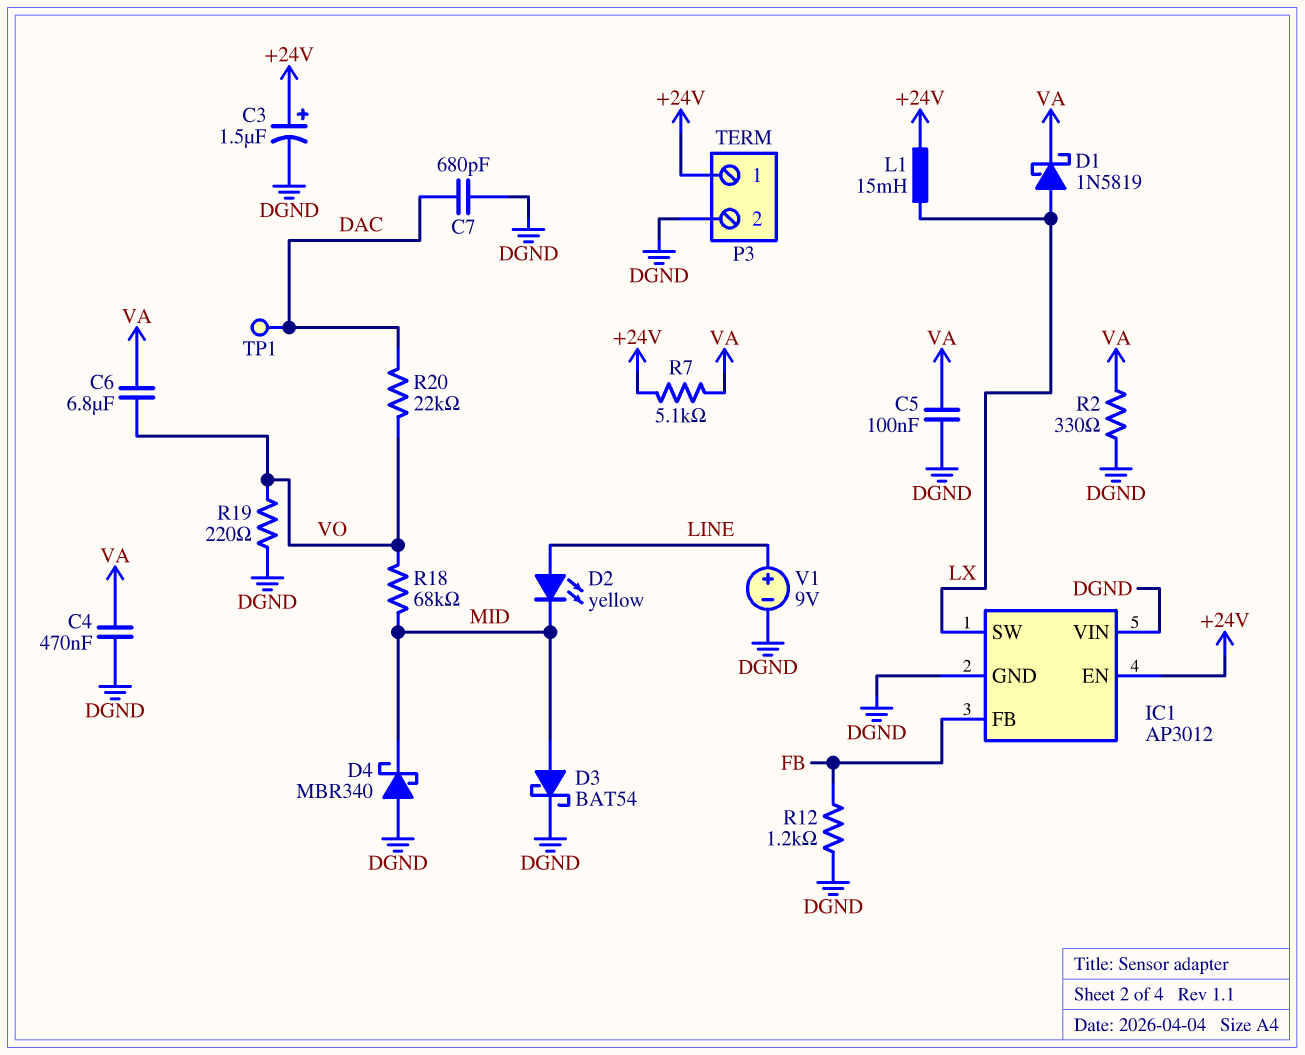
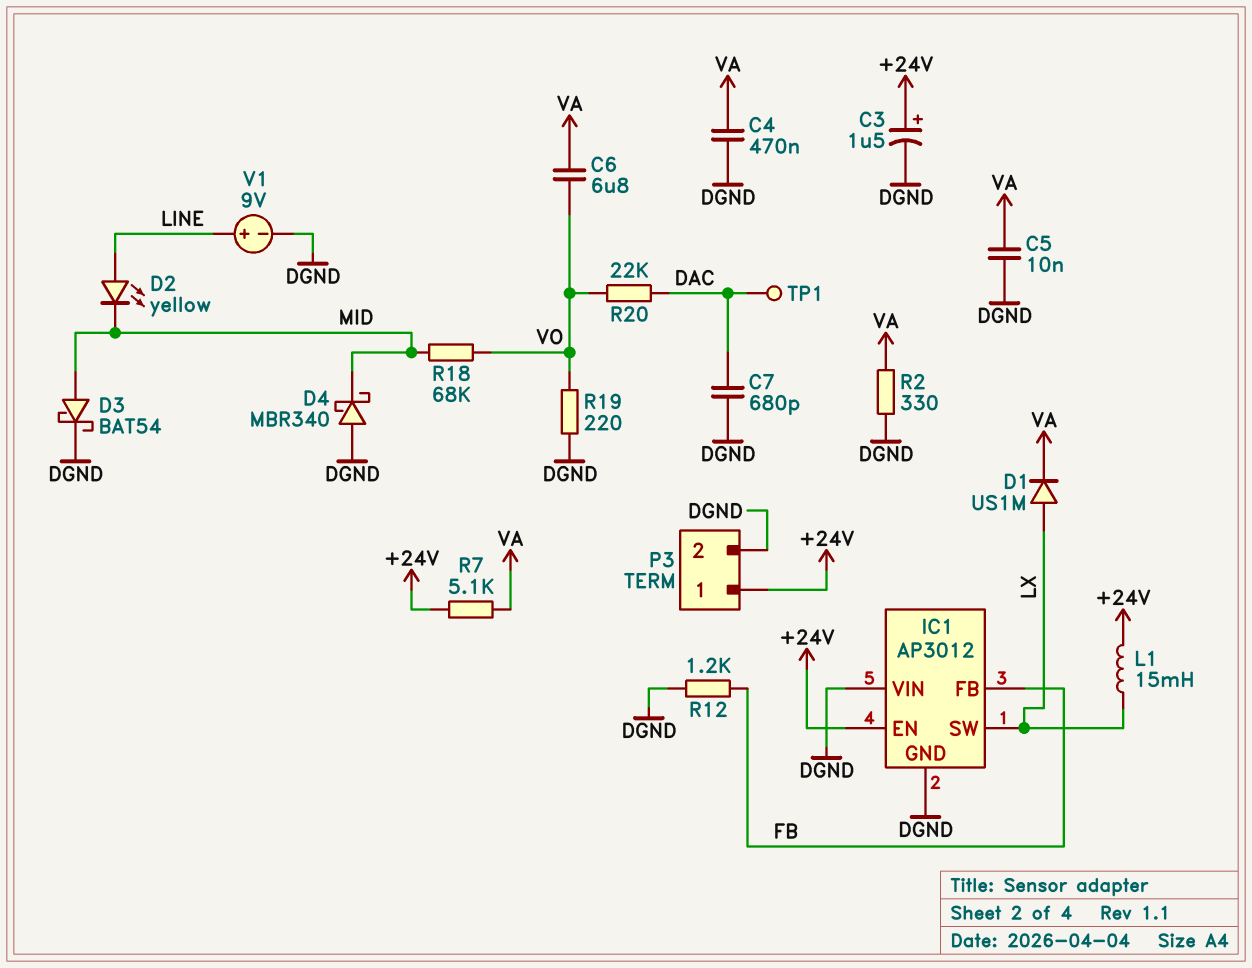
C5: 100nF (DGND, VA) -> 10nF (DGND, VA)
D1: schottky 1N5819 (A LX, K VA) -> diode US1M (A LX, K VA)

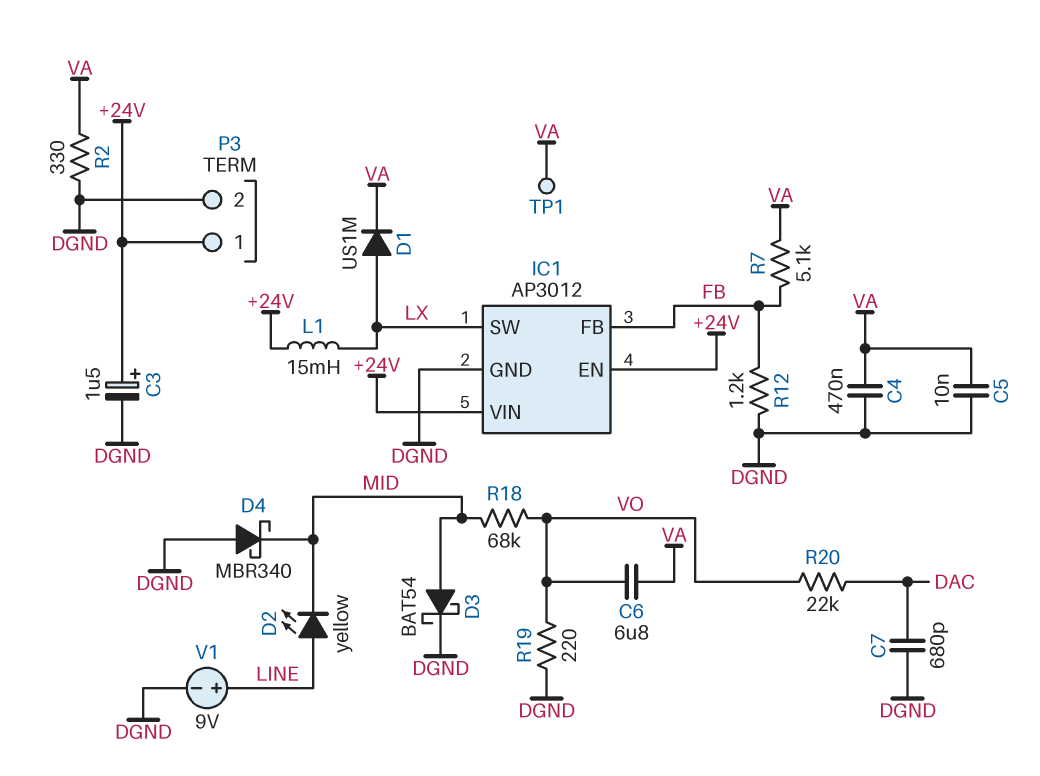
IC1 pin VIN: DGND -> +24V
R7: 5.1k (+24V, VA) -> 5.1k (FB, VA)
TP1: test point (DAC) -> test point (VA)

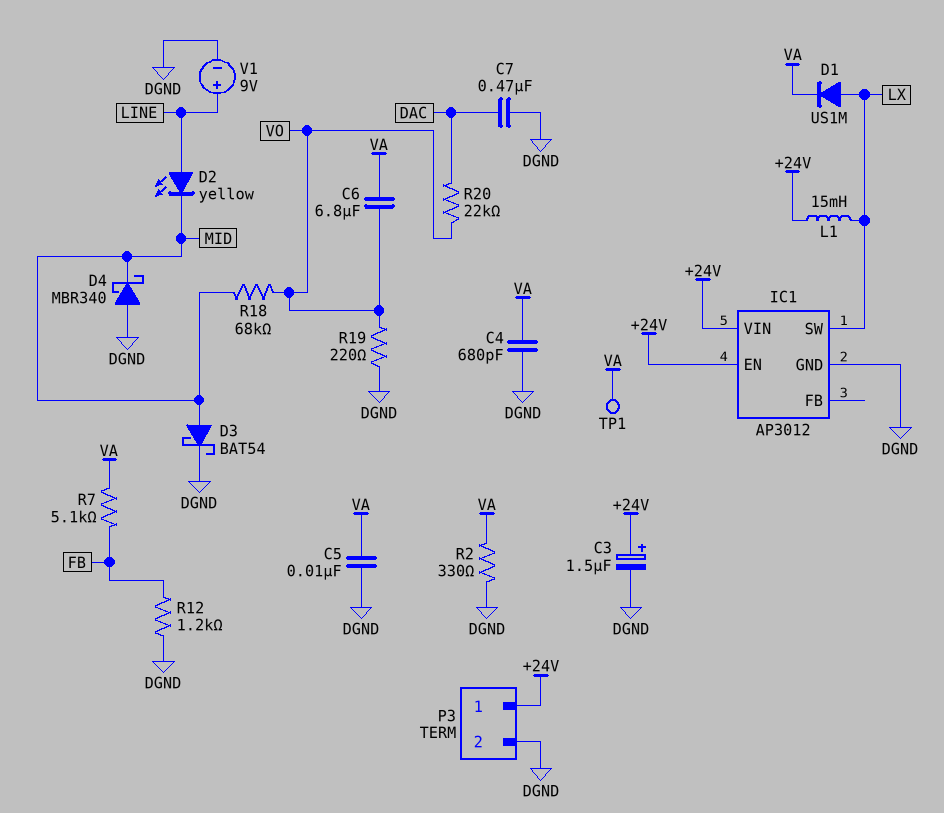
C4: 470nF (DGND, VA) -> 680pF (DGND, VA)
C7: 680pF (DAC, DGND) -> 470nF (DAC, DGND)
IC1 pin FB: FB -> none

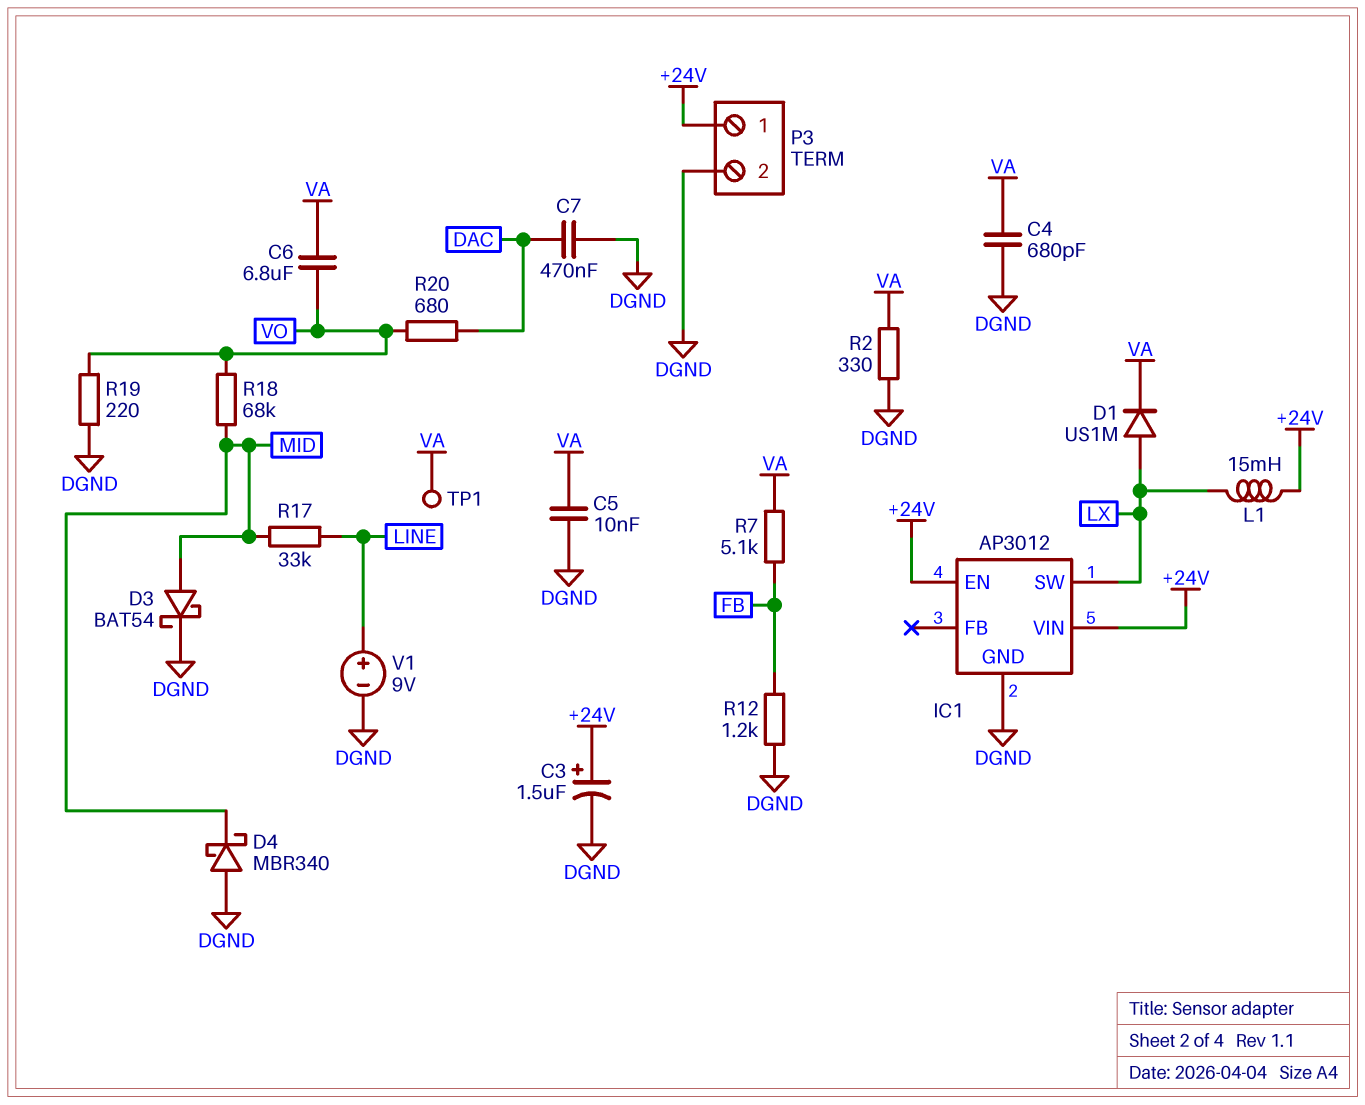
D2: LED yellow (A LINE, K MID) -> none
R17: none -> 33k (LINE, MID)
R20: 22k (DAC, VO) -> 680 (DAC, VO)

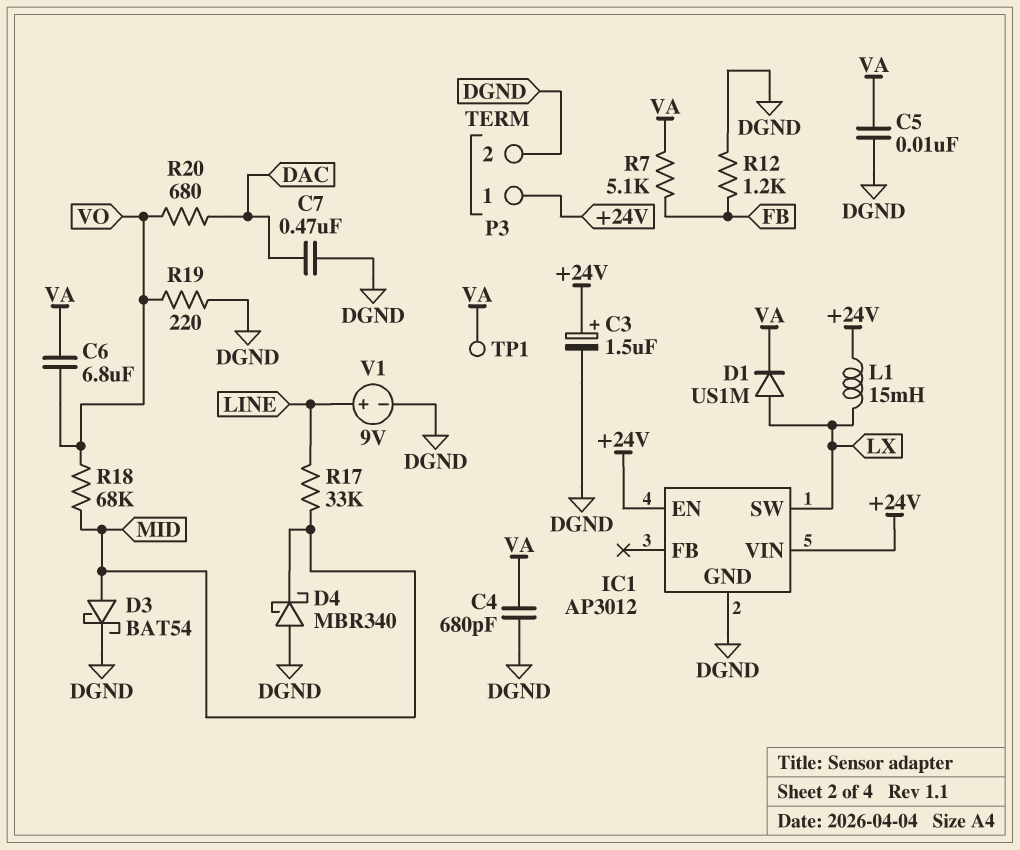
R2: 330 (DGND, VA) -> none

